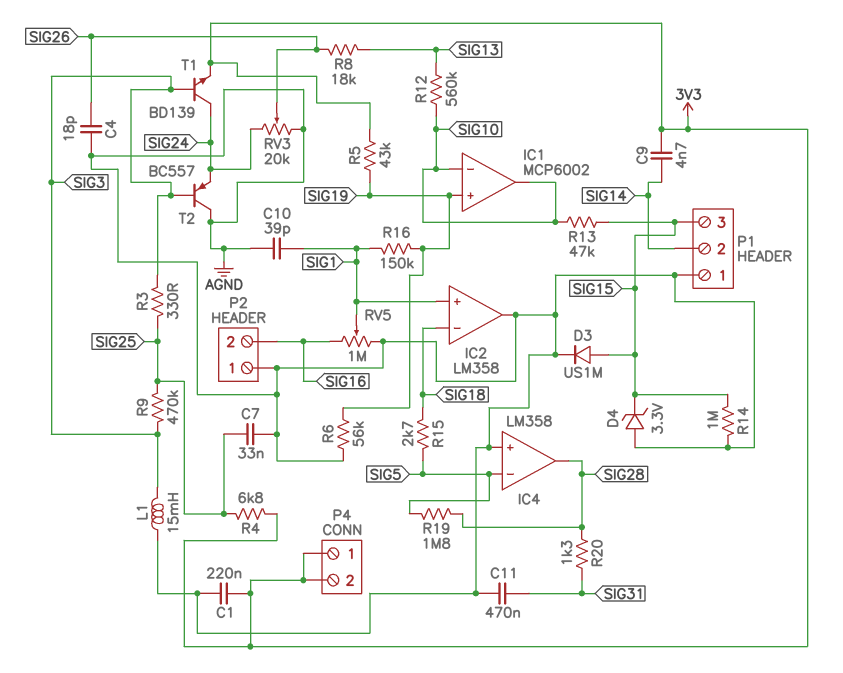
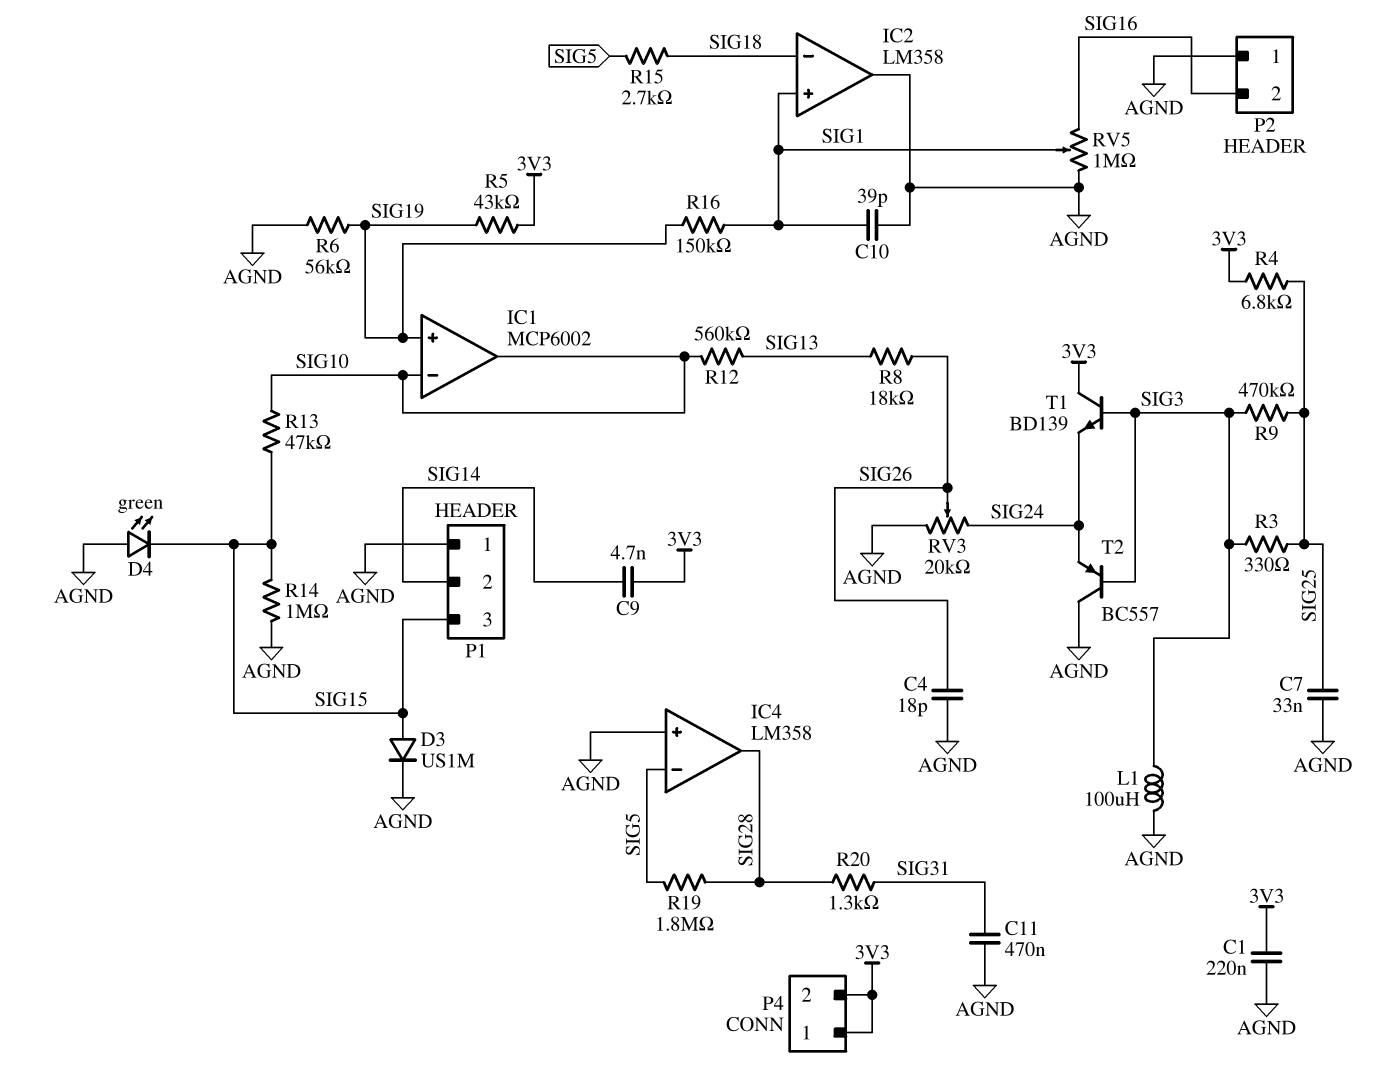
D4: zener 3.3V (A AGND, K SIG15) -> LED green (A AGND, K SIG15)
L1: 15mH (AGND, SIG3) -> 100uH (AGND, SIG3)
T1: NPN BD139 (B SIG3, C SIG24, E 3V3) -> NPN BD139 (B SIG3, C 3V3, E SIG24)

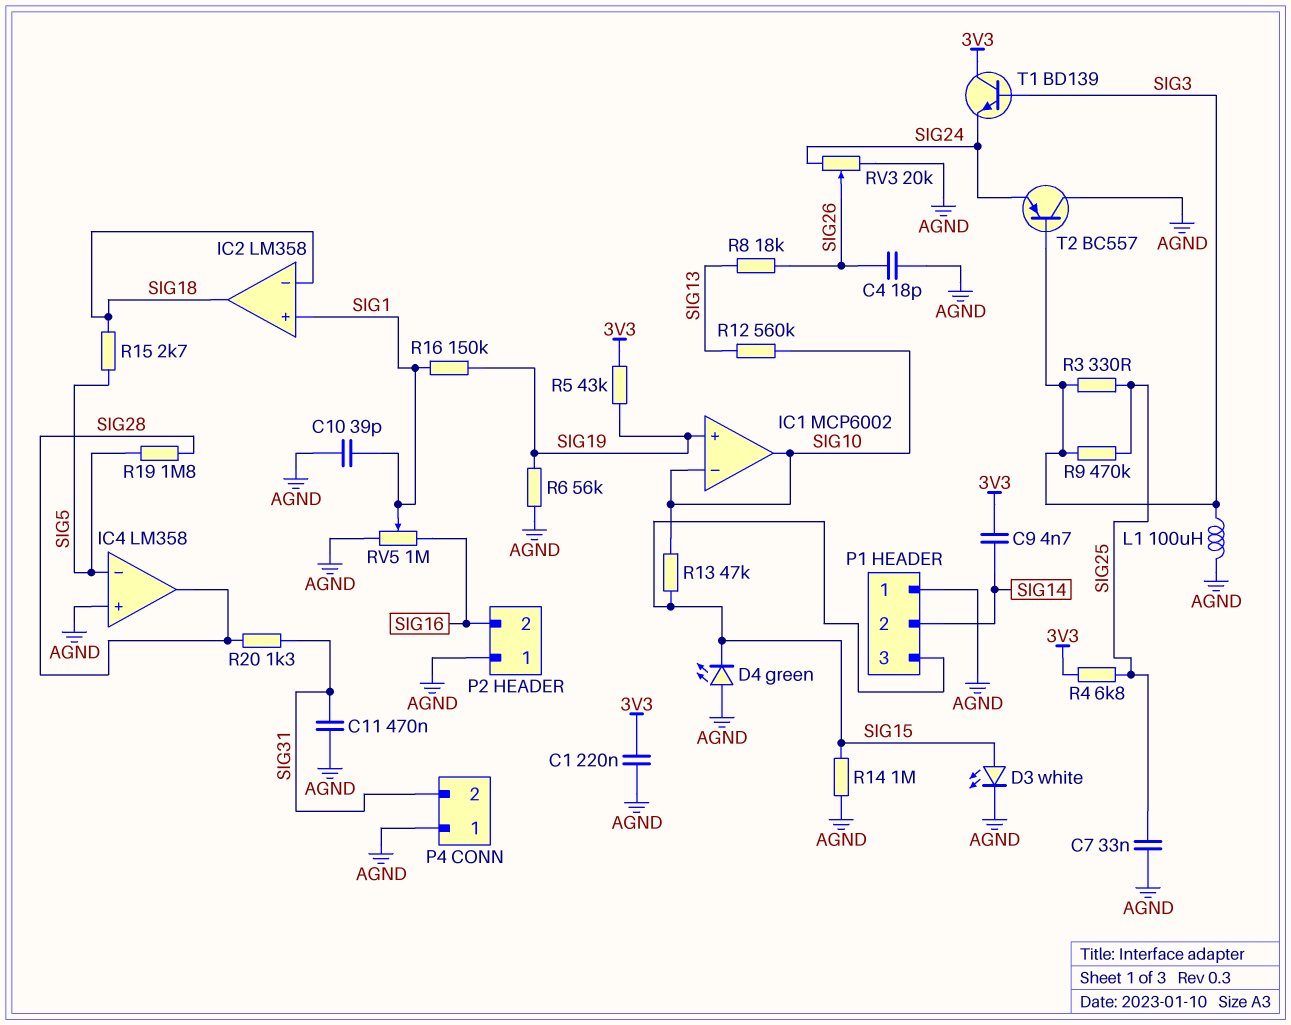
D3: diode US1M (A SIG15, K AGND) -> LED white (A SIG15, K AGND)
IC2 pin out: AGND -> SIG18
P4 pin 1: 3V3 -> AGND
P4 pin 2: 3V3 -> SIG31

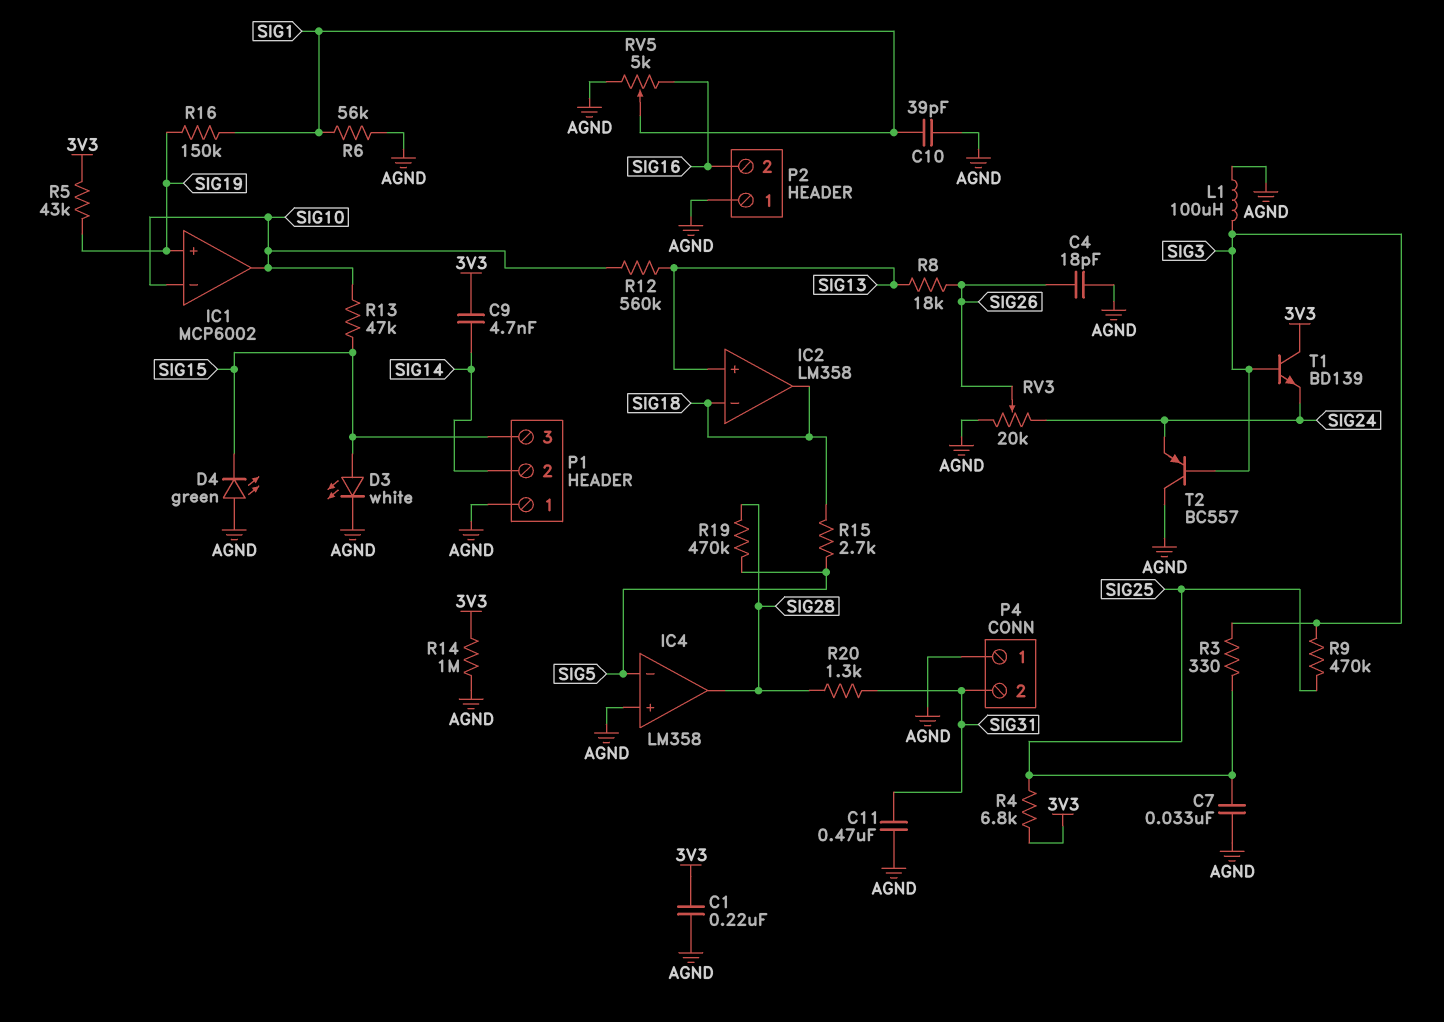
IC2 pin in+: SIG1 -> SIG13
R6: 56k (AGND, SIG19) -> 56k (AGND, SIG1)
R14: 1M (AGND, SIG15) -> 1M (3V3, AGND)
R19: 1.8M (SIG5, SIG28) -> 470k (SIG5, SIG28)
RV5: 1M (AGND, SIG16, wiper SIG1) -> 5k (AGND, SIG16, wiper SIG1)

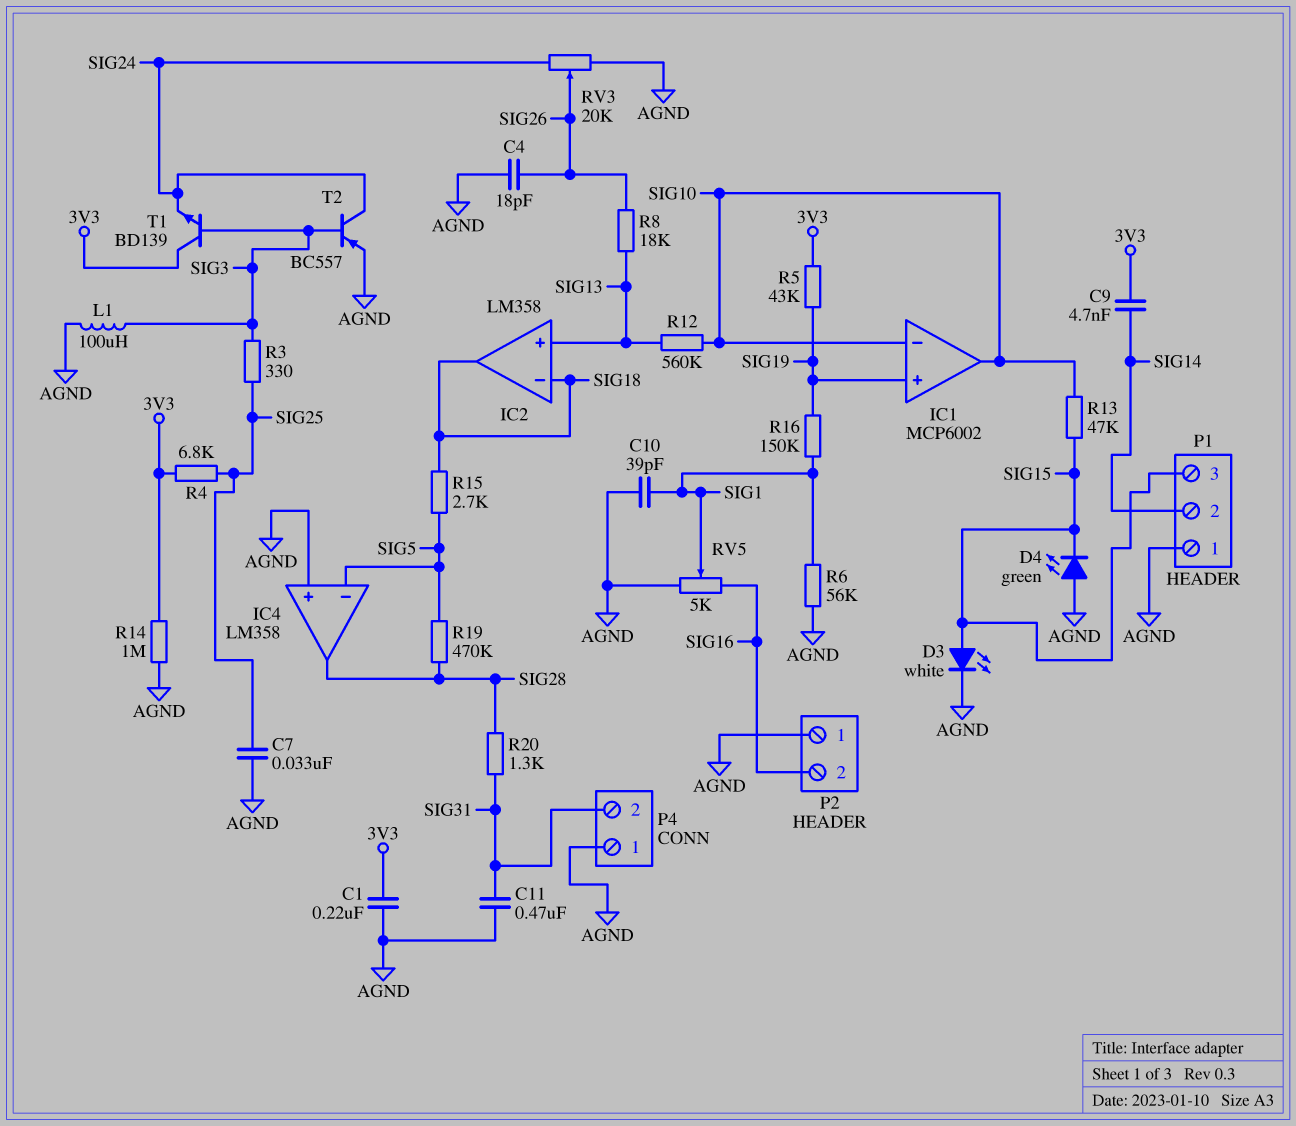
R9: 470k (SIG3, SIG25) -> none
T2: PNP BC557 (B SIG3, C AGND, E SIG24) -> PNP BC557 (B SIG3, C SIG24, E AGND)

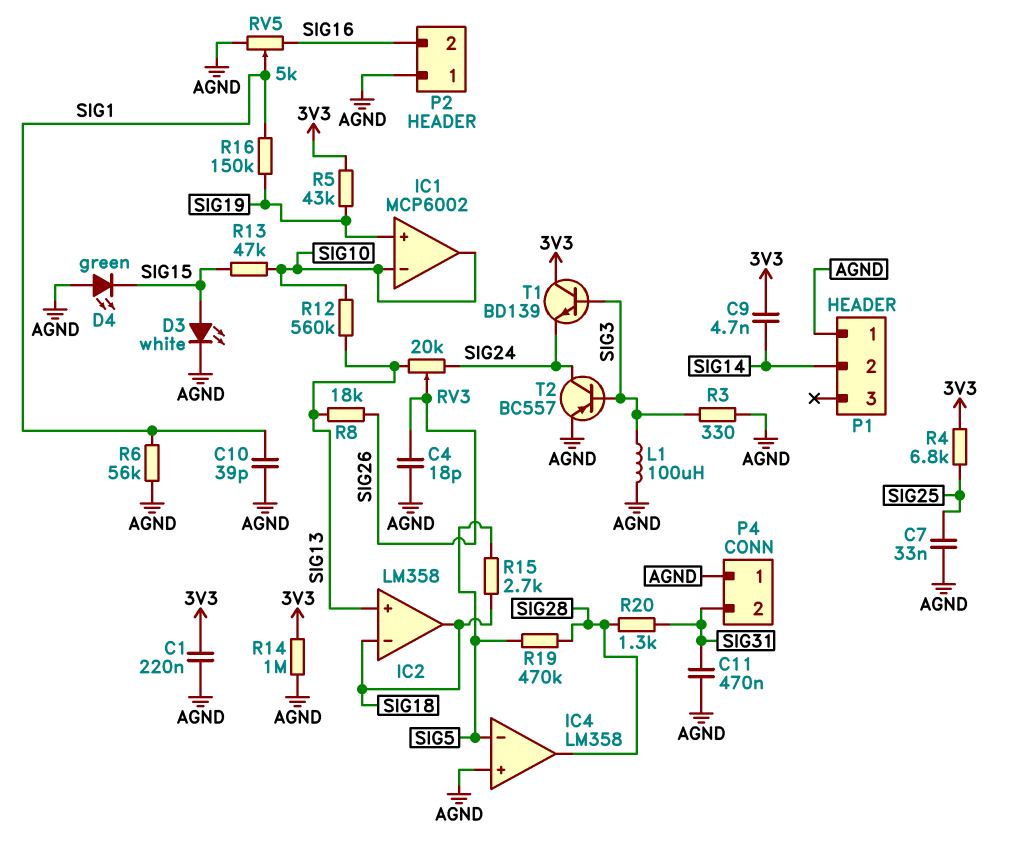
P1 pin 3: SIG15 -> none
R3: 330 (SIG3, SIG25) -> 330 (AGND, SIG3)
RV3: 20k (AGND, SIG24, wiper SIG26) -> 20k (SIG13, SIG24, wiper SIG26)

